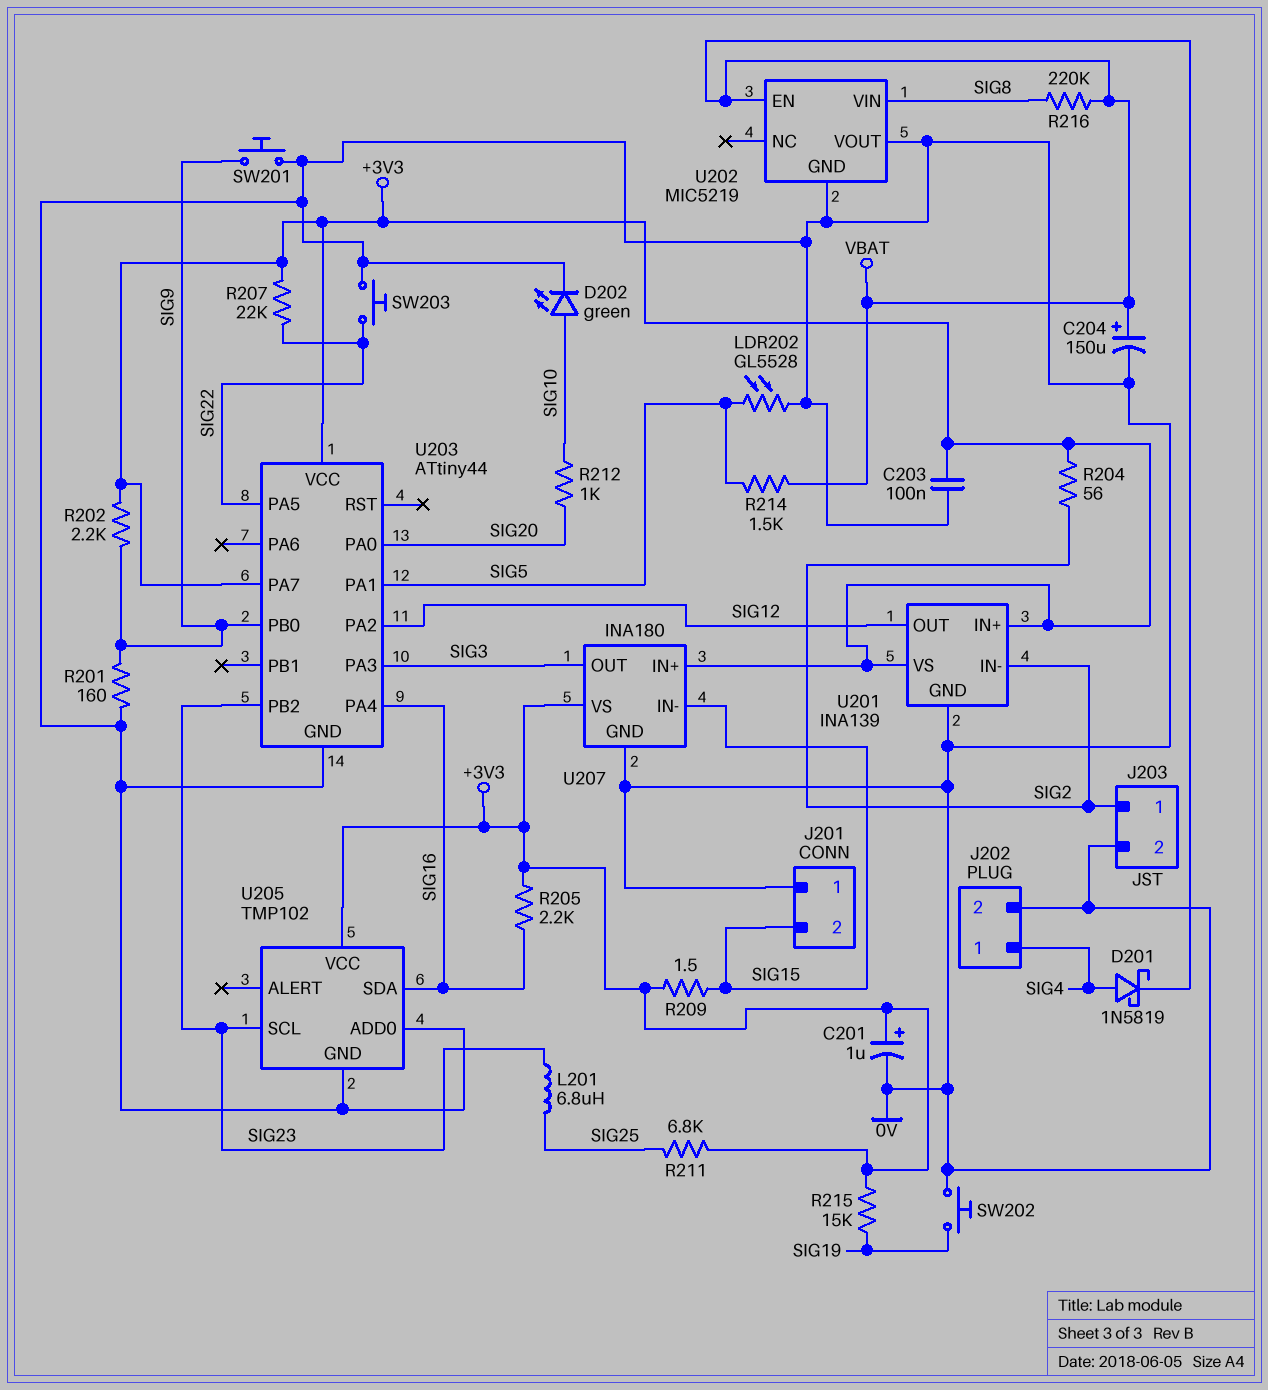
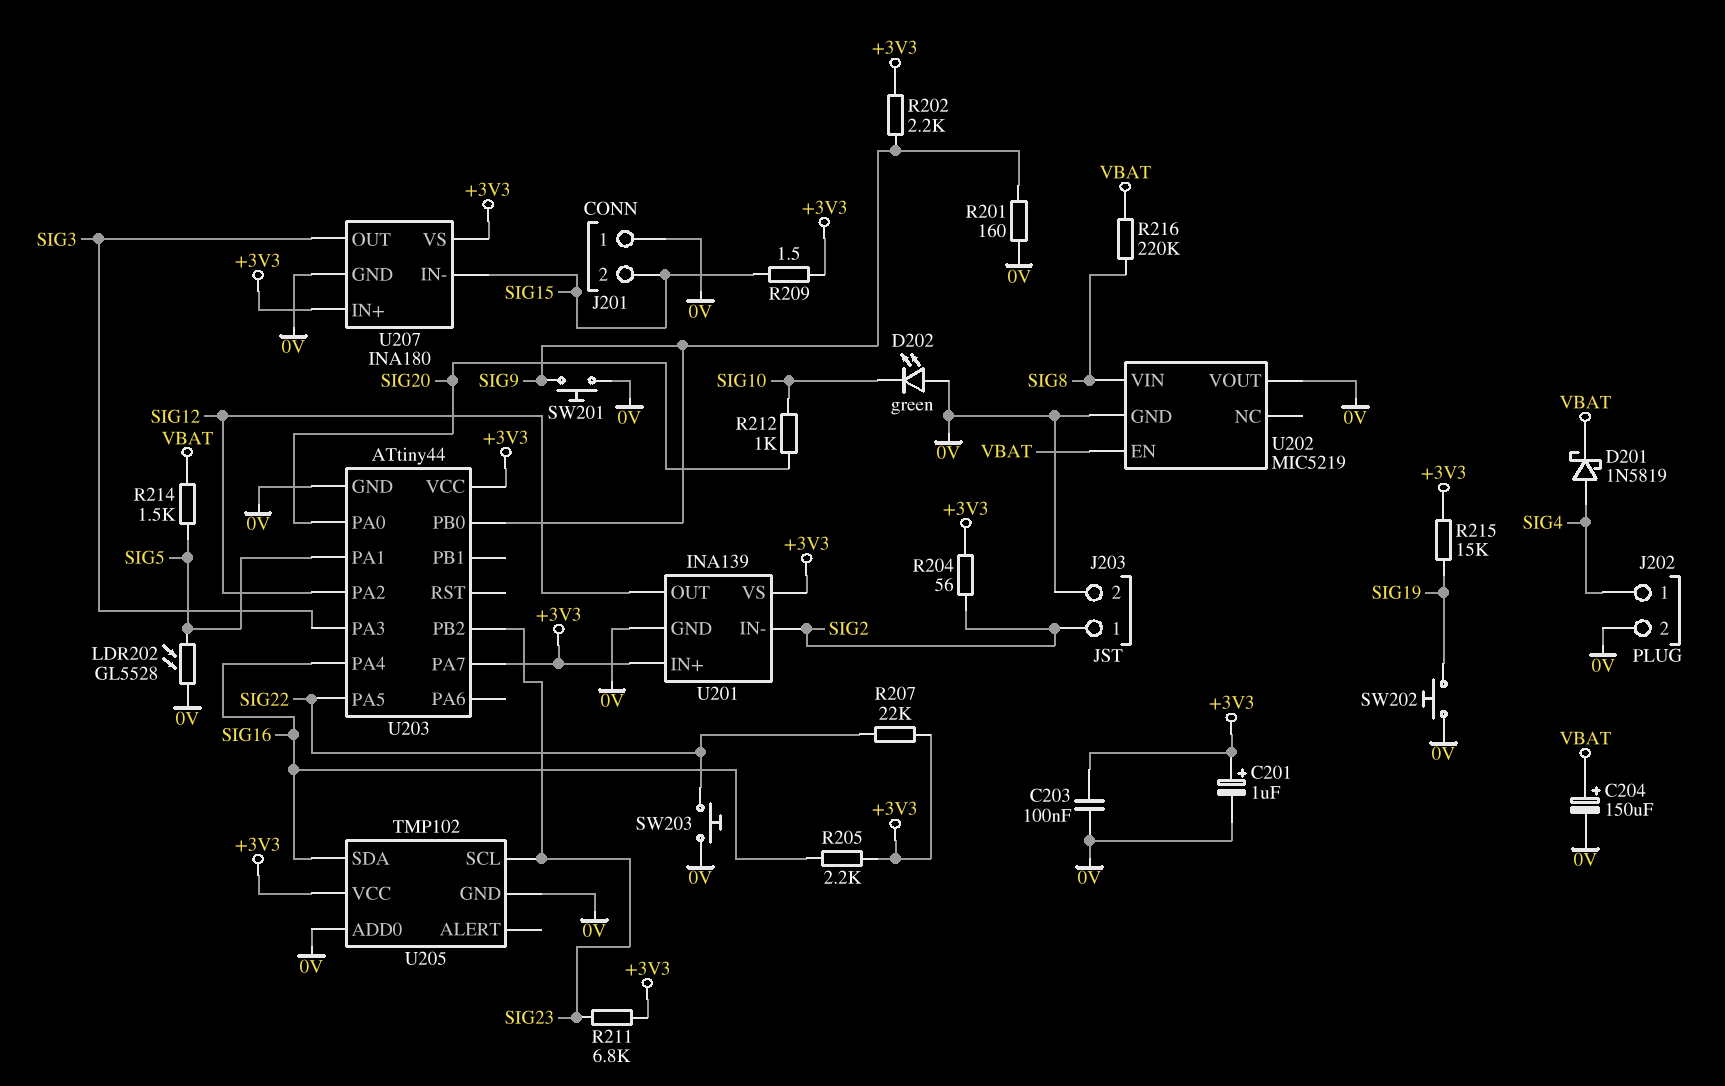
D202: LED green (A SIG10, K 0V) -> LED green (A 0V, K SIG10)
L201: 6.8uH (SIG23, SIG25) -> none
R211: 6.8k (+3V3, SIG25) -> 6.8k (+3V3, SIG23)

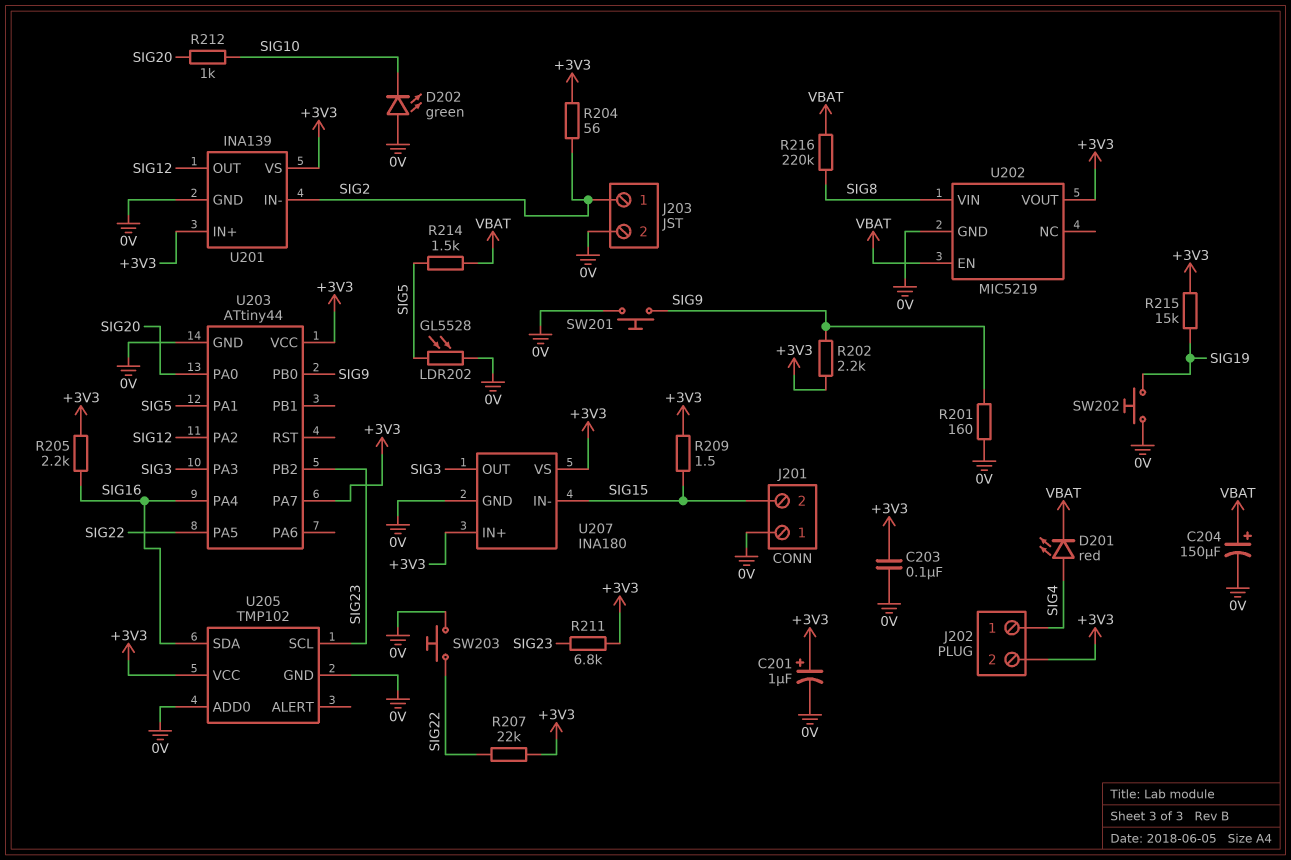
D201: schottky 1N5819 (A SIG4, K VBAT) -> LED red (A SIG4, K VBAT)
J202 pin 2: 0V -> +3V3
U202 pin VOUT: 0V -> +3V3

